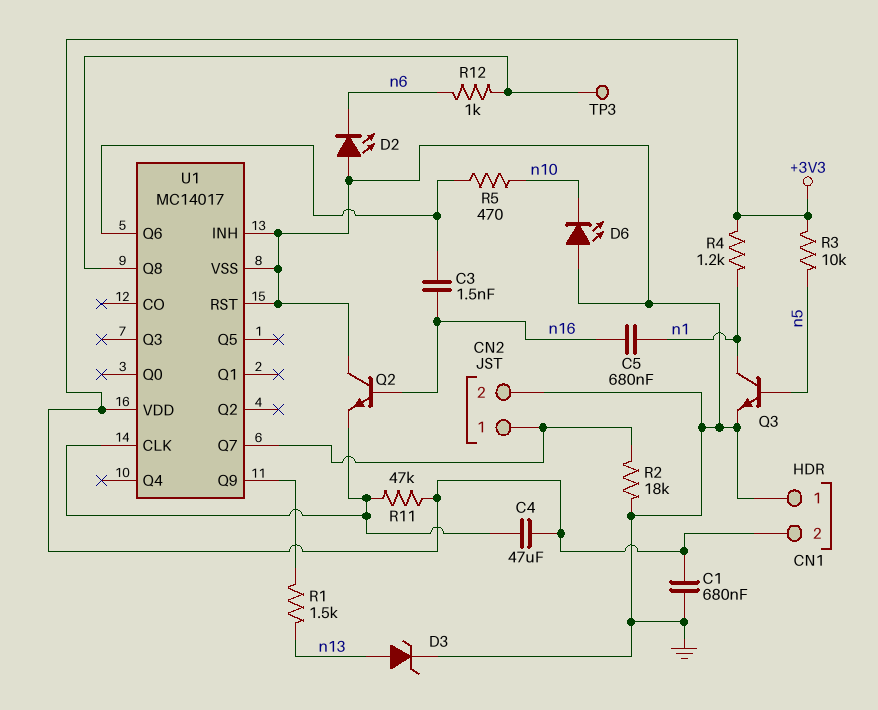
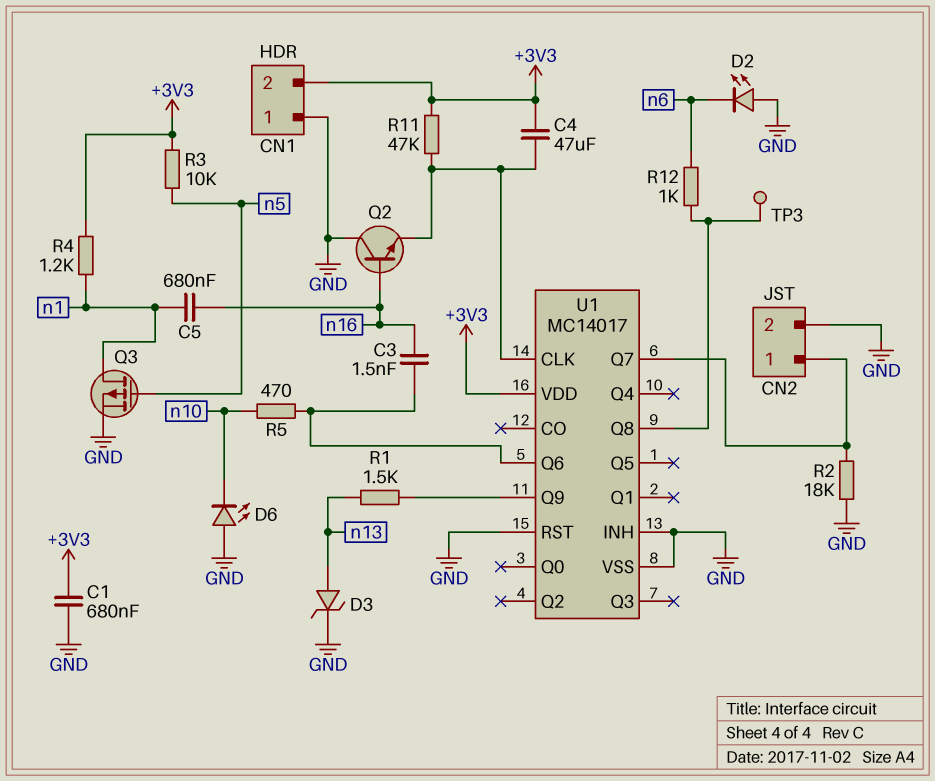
Q3: NPN (B n5, C n1, E GND) -> PMOS (G n5, D n1, S GND)

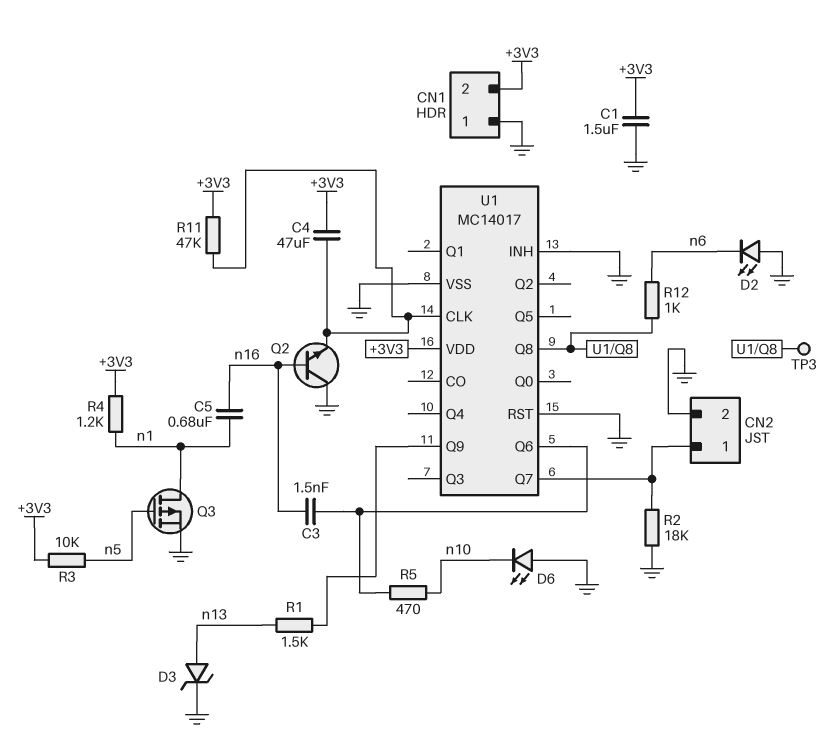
C1: 680nF (+3V3, GND) -> 1.5uF (+3V3, GND)

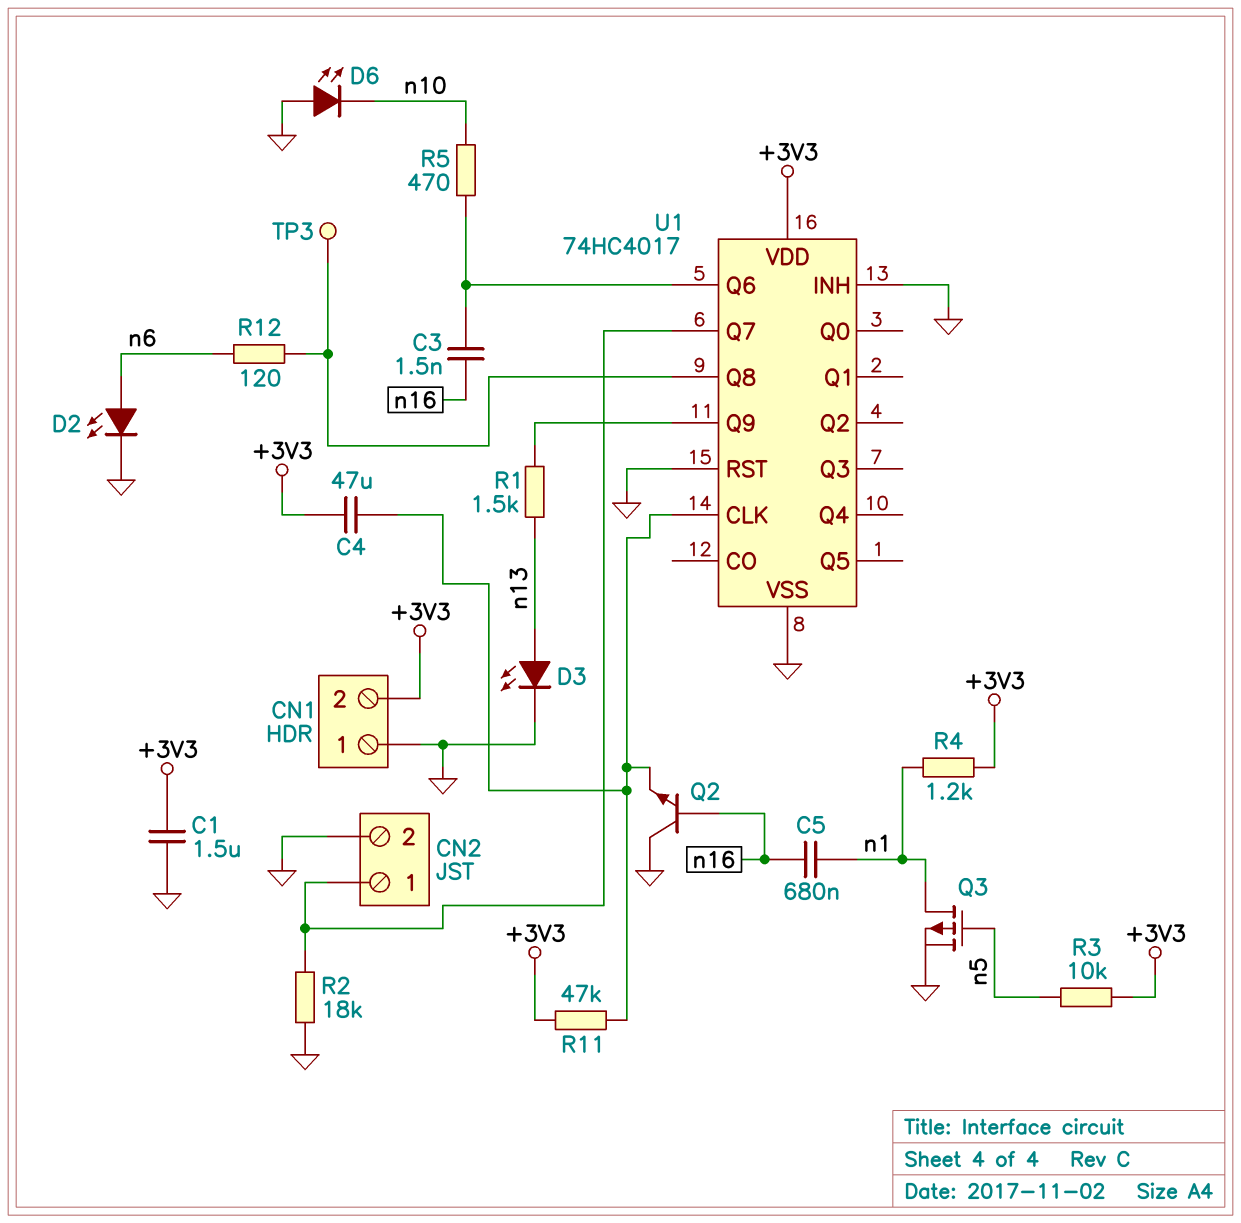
D2: LED (A GND, K n6) -> LED (A n6, K GND)
D3: zener (A n13, K GND) -> LED (A n13, K GND)
R12: 1k (U1/Q8, n6) -> 120 (U1/Q8, n6)
U1: MC14017 -> 74HC4017

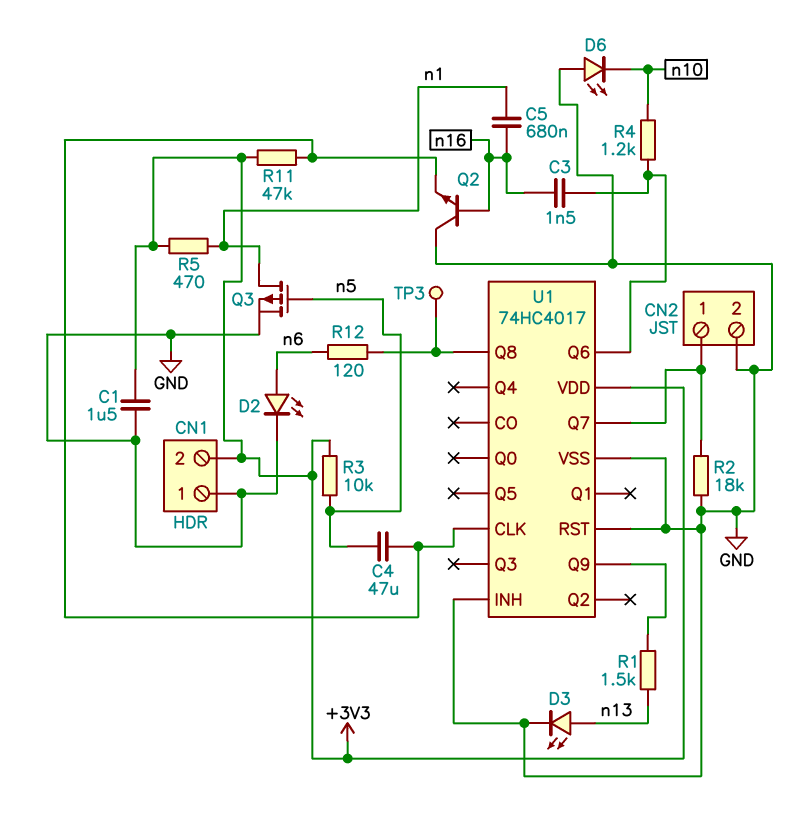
C4: 47uF (+3V3, U1/CLK) -> 47uF (U1/CLK, n5)
R4: 1.2k (+3V3, n1) -> 1.2k (U1/Q6, n10)
R5: 470 (U1/Q6, n10) -> 470 (+3V3, n1)

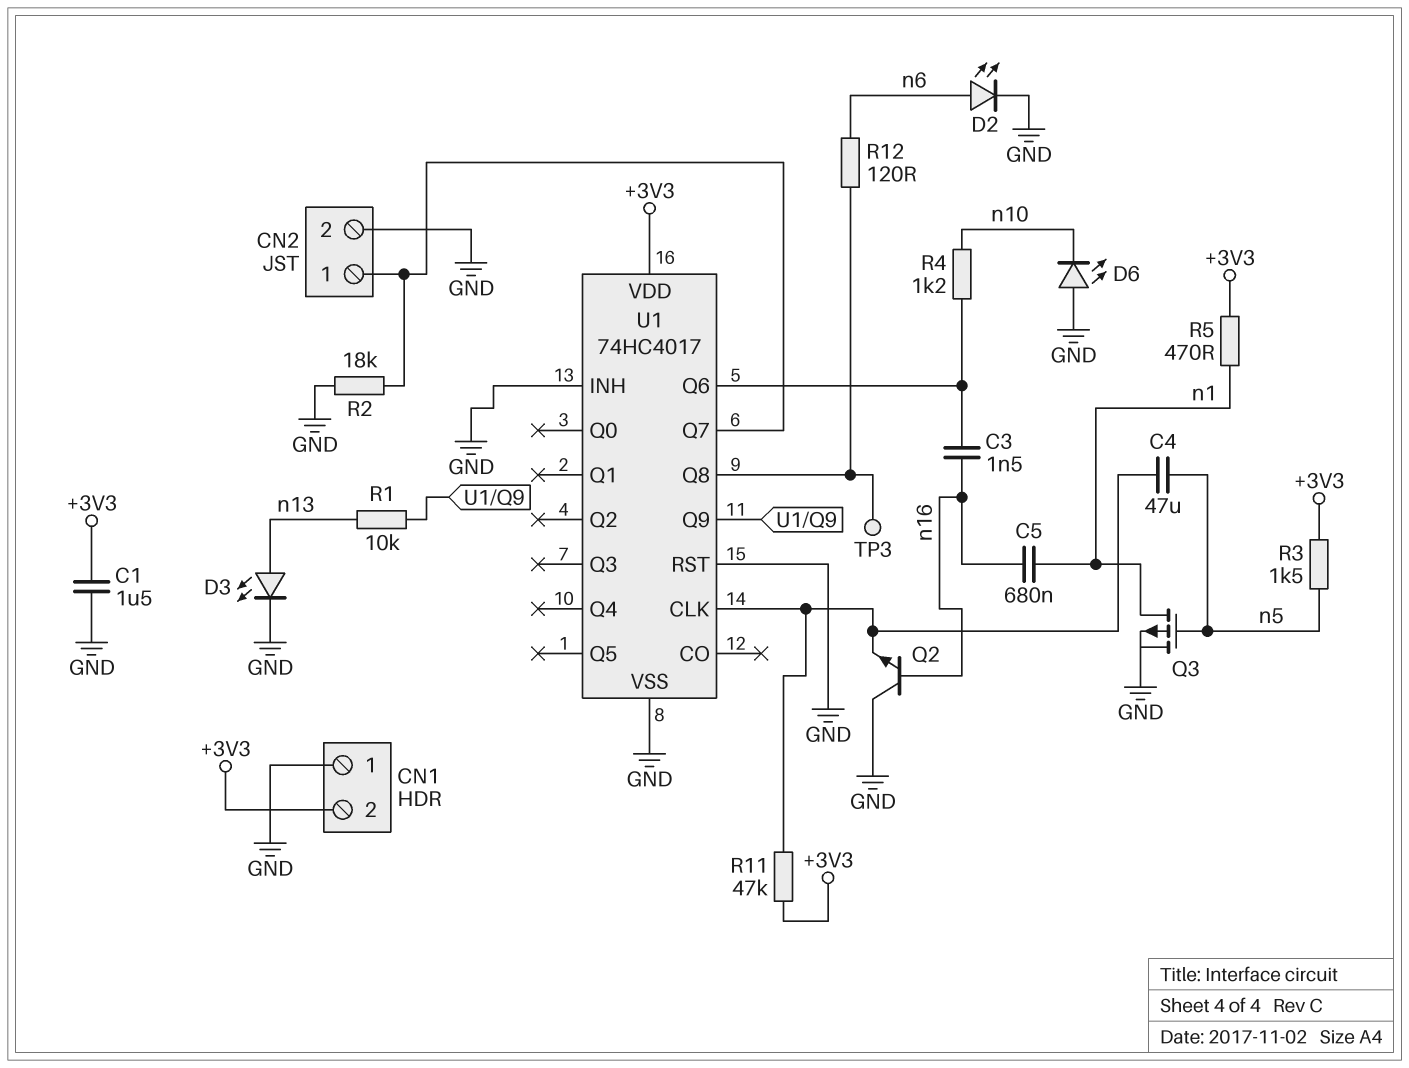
R1: 1.5k (U1/Q9, n13) -> 10k (U1/Q9, n13)
R3: 10k (+3V3, n5) -> 1.5k (+3V3, n5)

